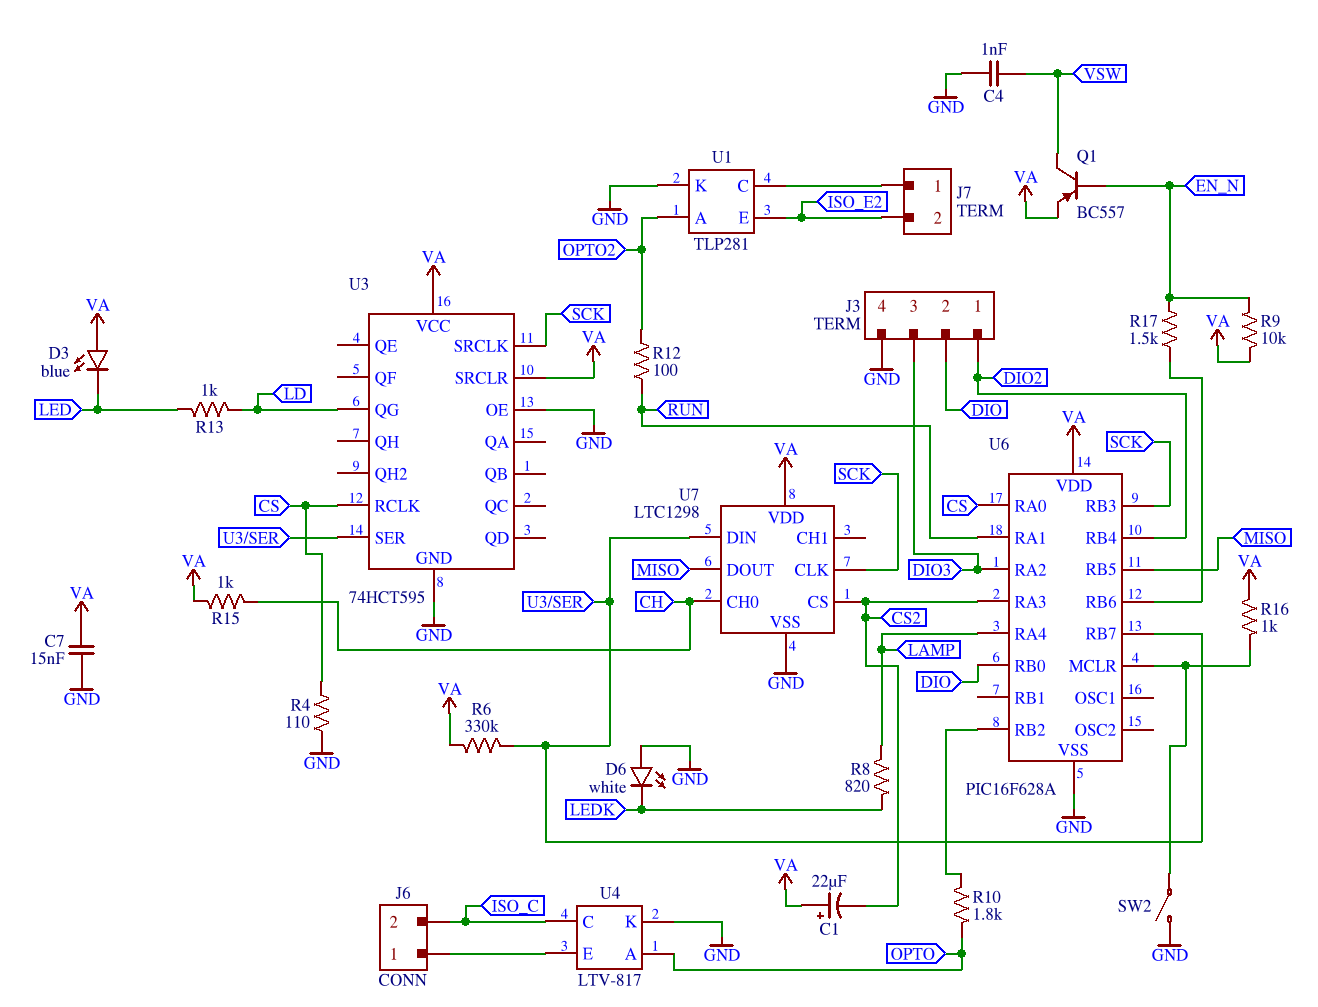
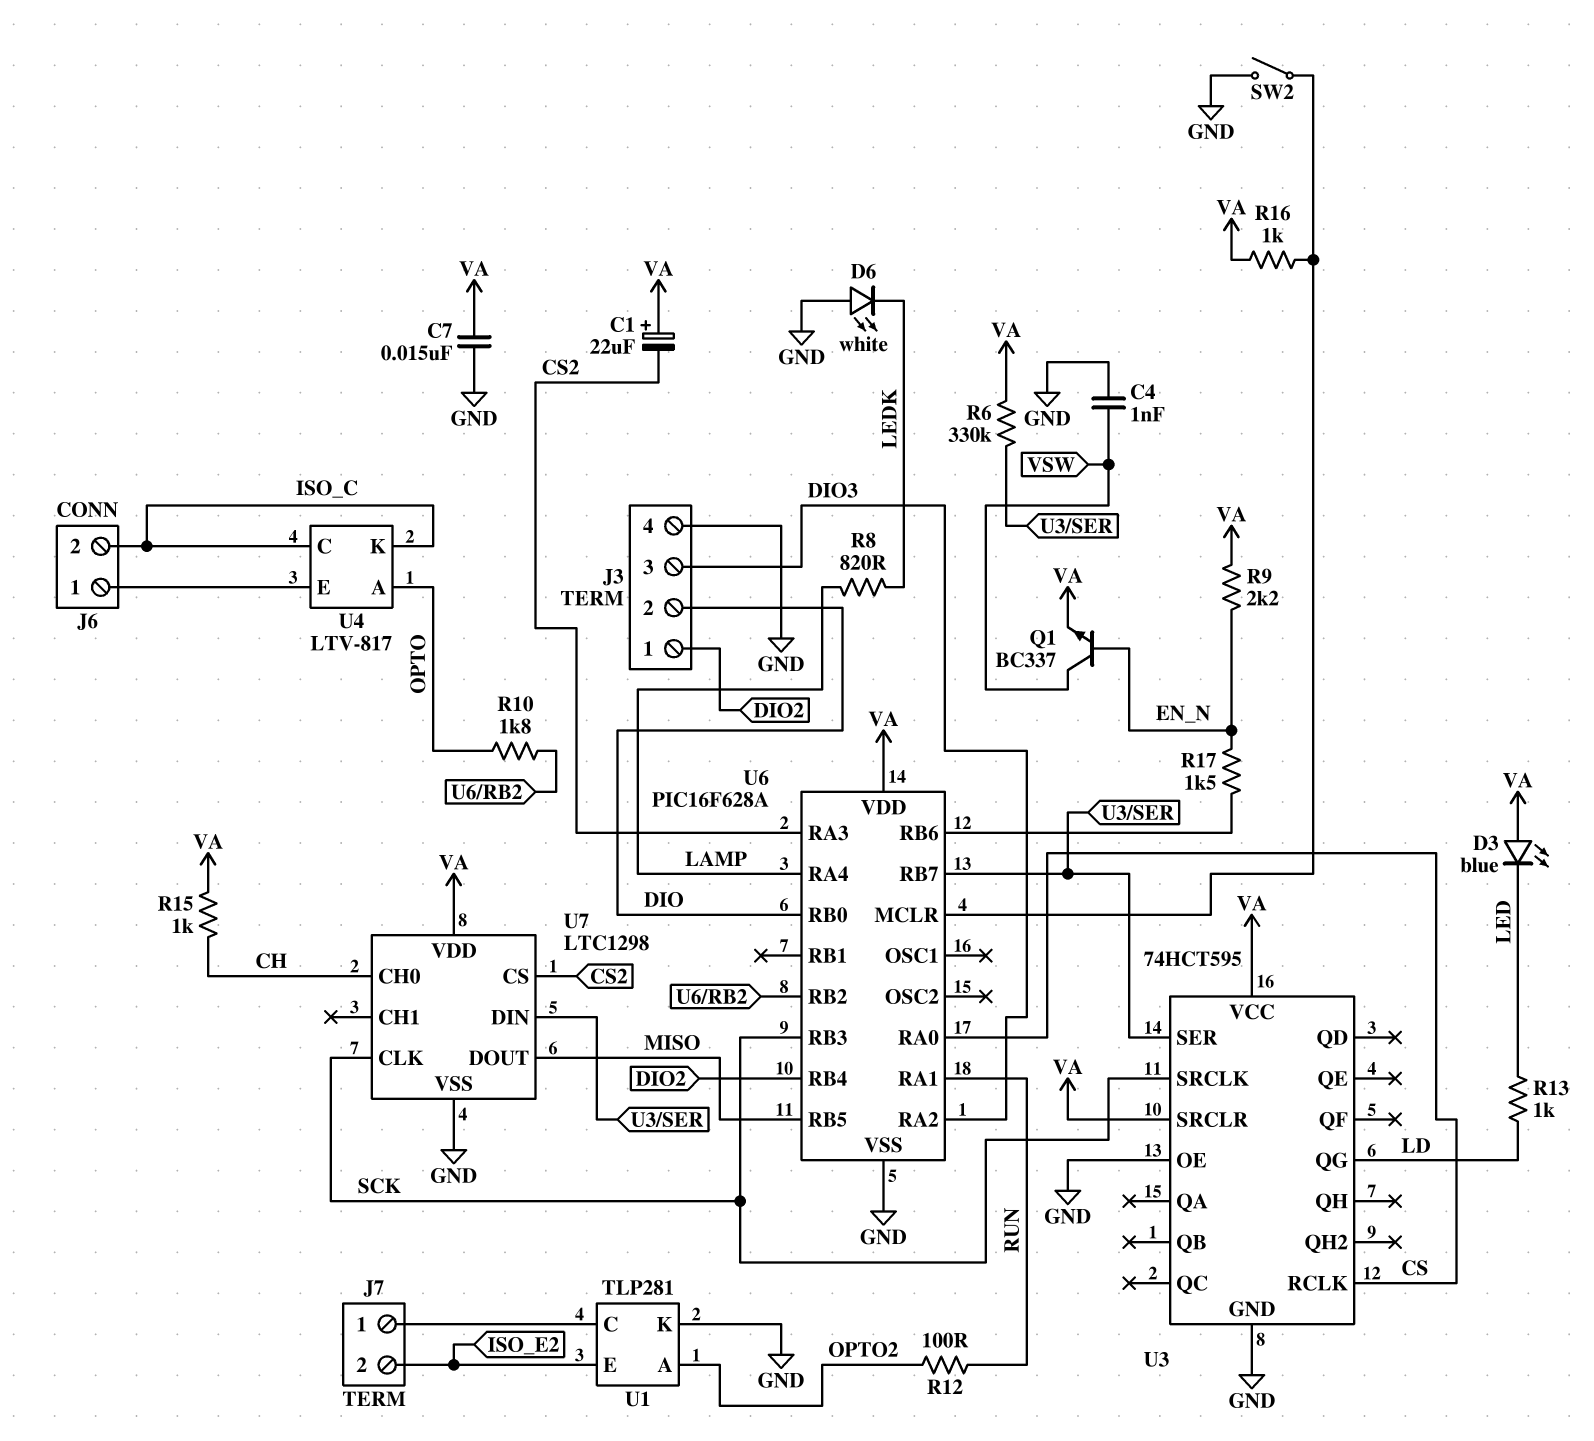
Q1: PNP BC557 (B EN_N, C VSW, E VA) -> NPN BC337 (B EN_N, C VSW, E VA)
R4: 110 (CS, GND) -> none
R9: 10k (EN_N, VA) -> 2.2k (EN_N, VA)
U4 pin K: GND -> ISO_C

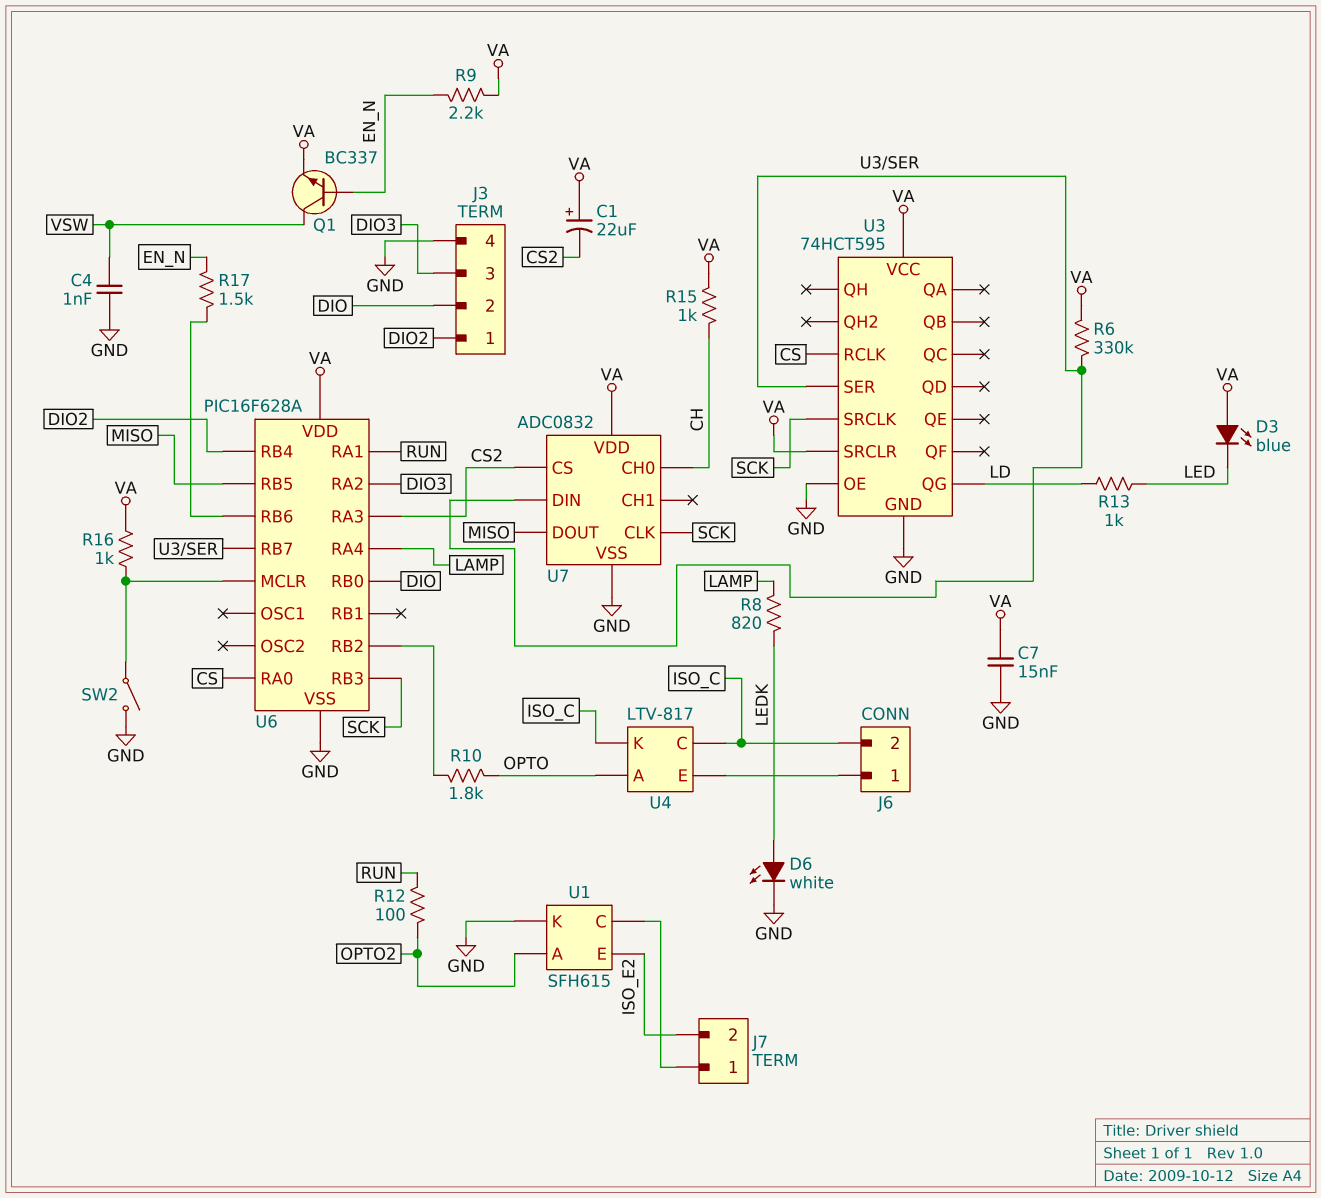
D6: LED white (A GND, K LEDK) -> LED white (A LEDK, K GND)
U1: TLP281 -> SFH615
U7: LTC1298 -> ADC0832

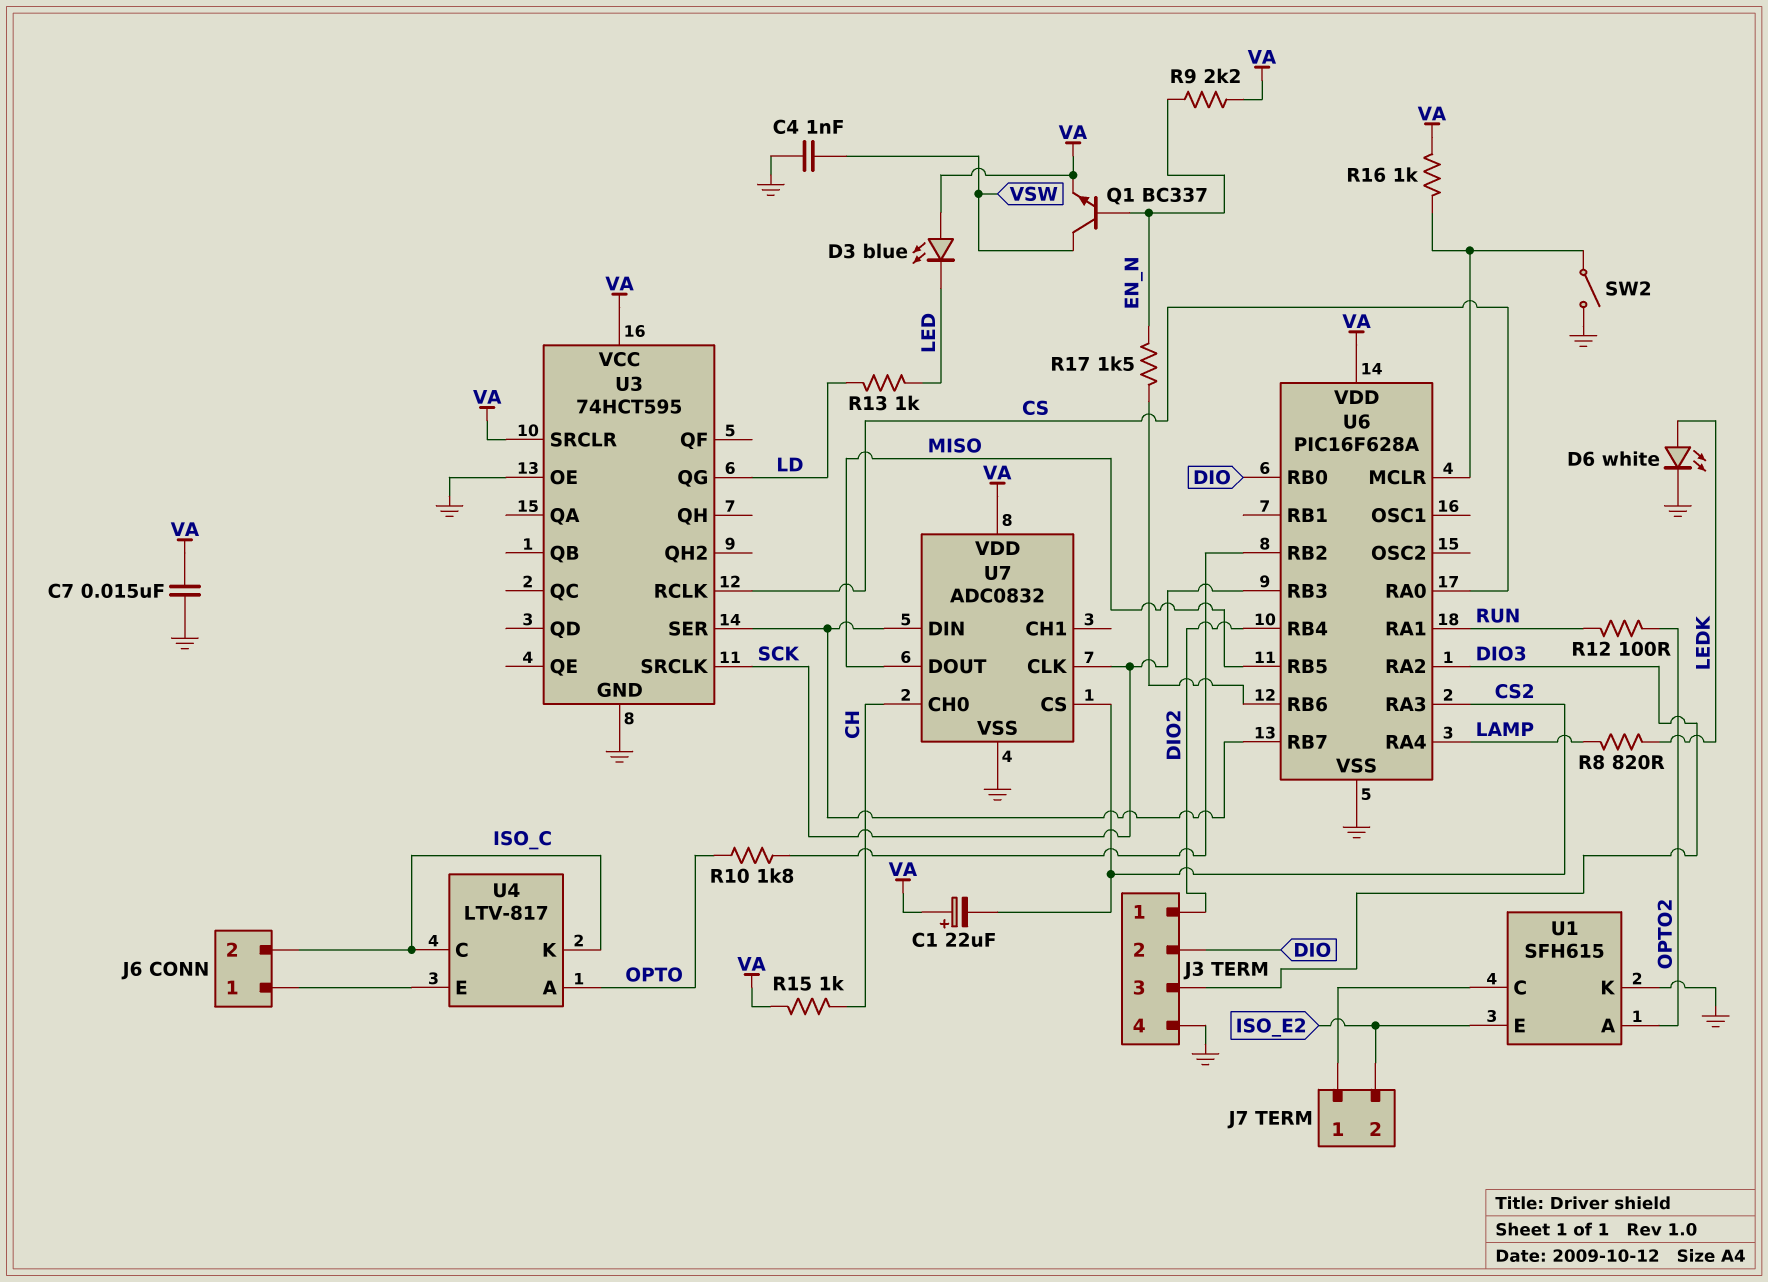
R6: 330k (U3/SER, VA) -> none

